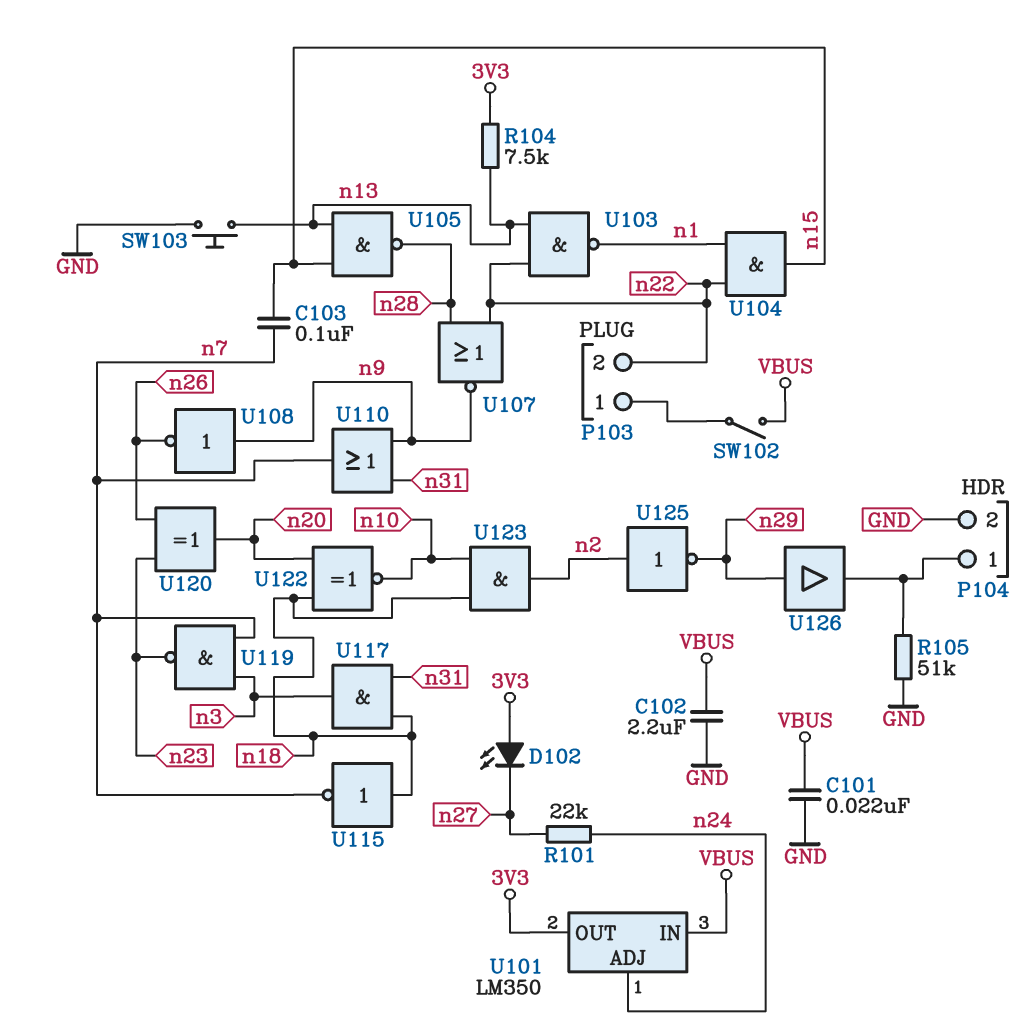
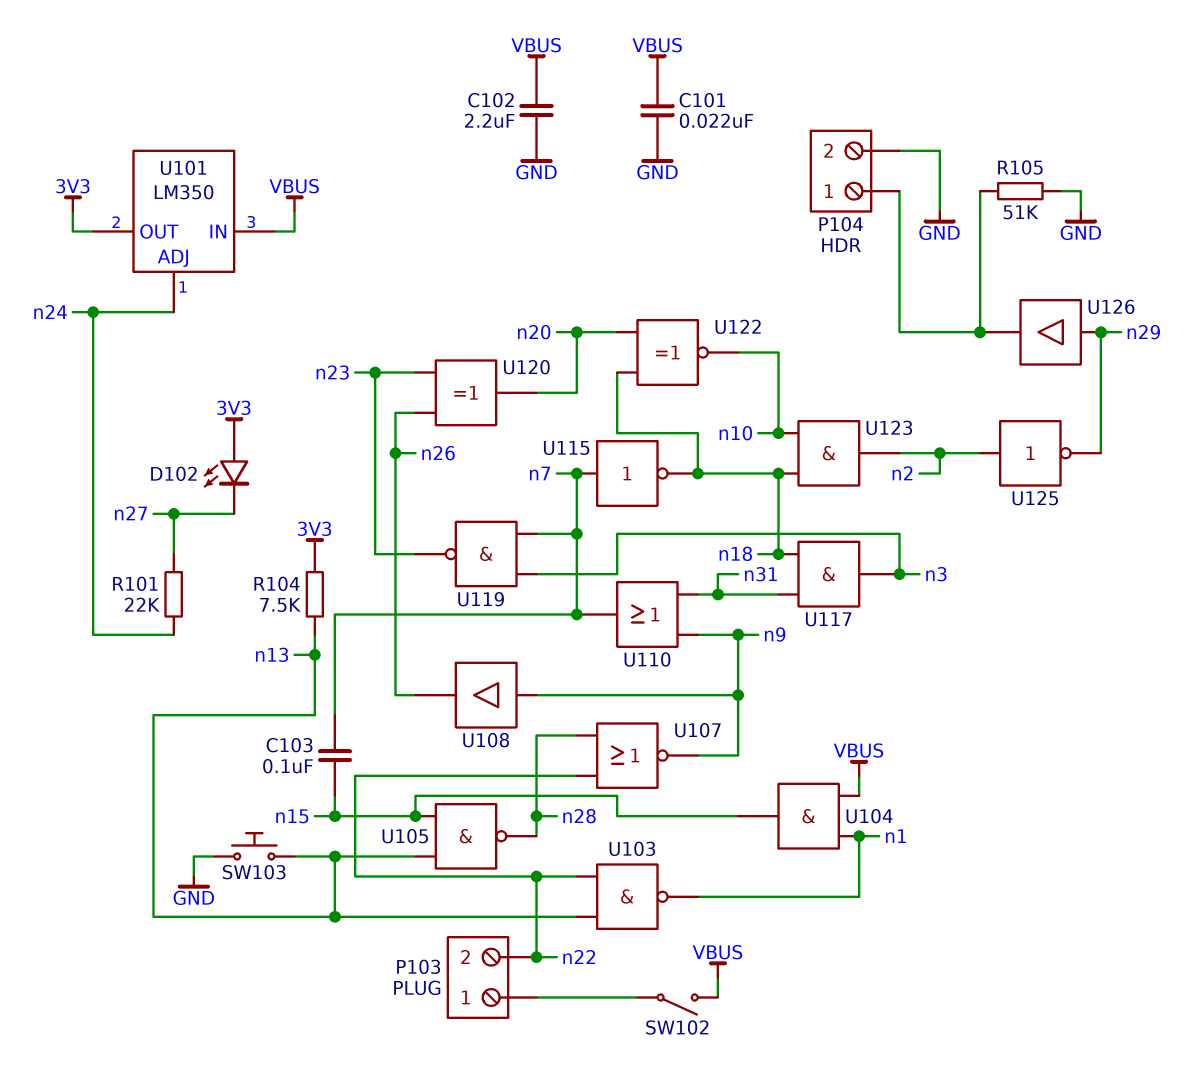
U104: AND (in n1, in n22, out n15) -> AND (in VBUS, in n1, out n15)
U108: NOT (in n9, out n26) -> buffer (in n9, out n26)
U115: NOT (in n18, out n7) -> NOT (in n7, out n18)

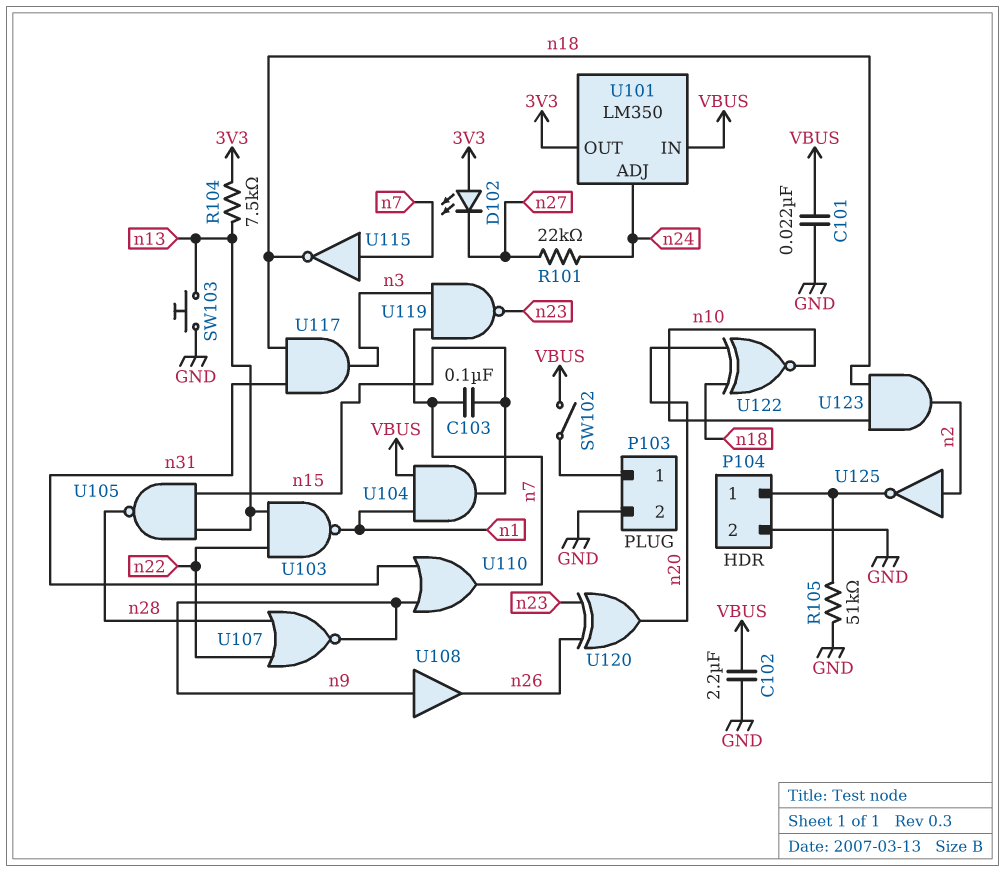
P103 pin 2: n22 -> GND
U125: NOT (in n2, out n29) -> NOT (in n2, out P104/1)
U126: buffer (in n29, out P104/1) -> none

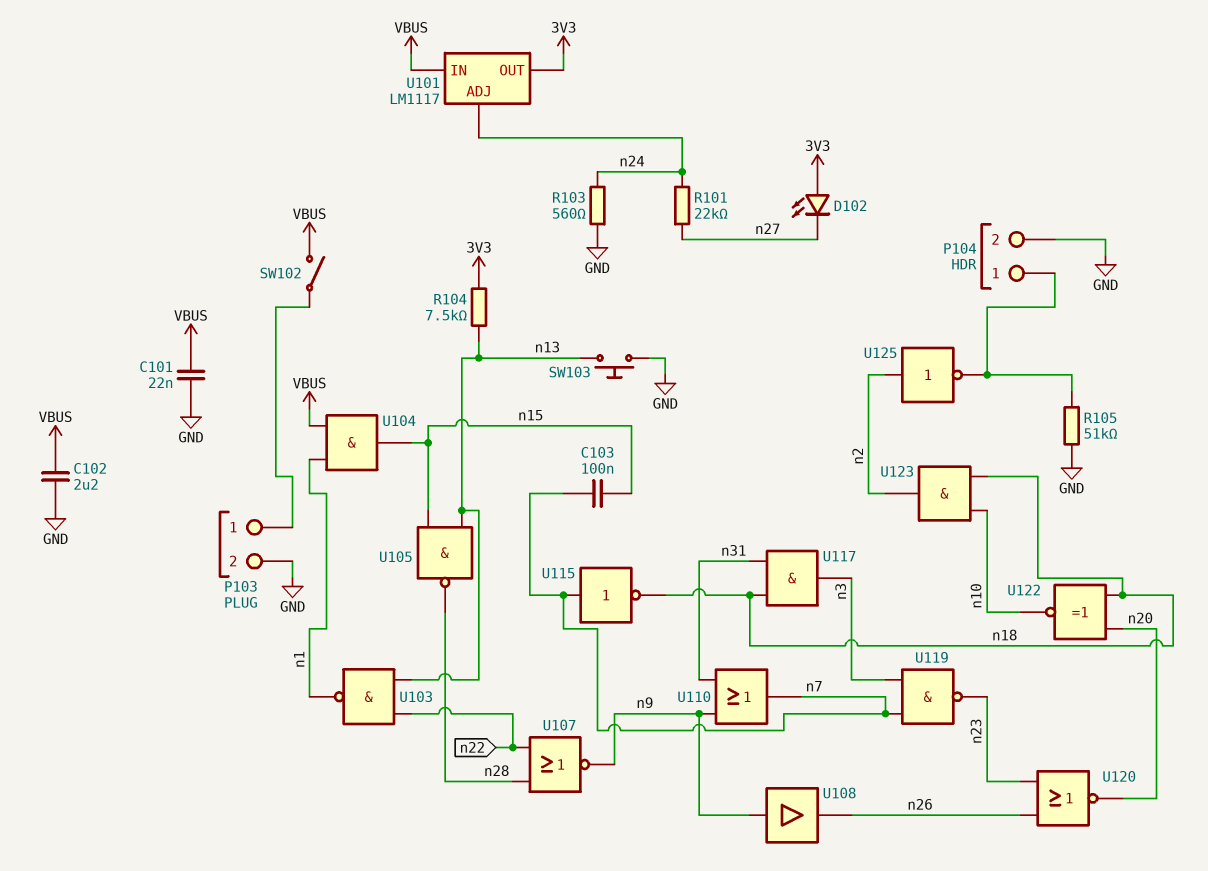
R103: none -> 560 (GND, n24)
U101: LM350 -> LM1117
U120: XOR (in n23, in n26, out n20) -> NOR (in n23, in n26, out n20)

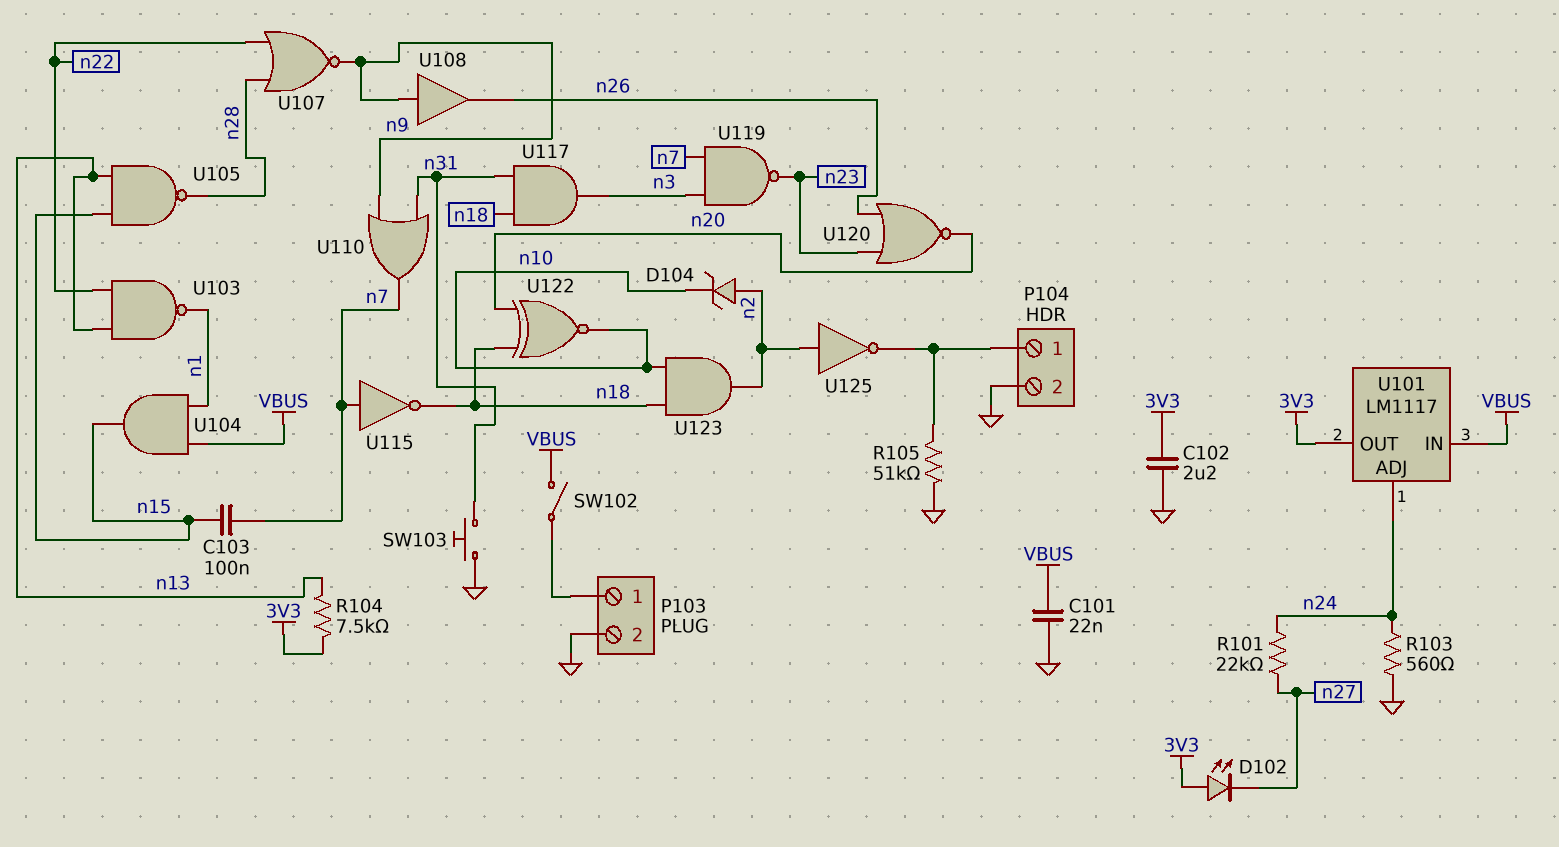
C102: 2.2uF (GND, VBUS) -> 2.2uF (3V3, GND)
D104: none -> zener (A n2, K n10)
SW103: button (GND, n13) -> button (GND, n31)

